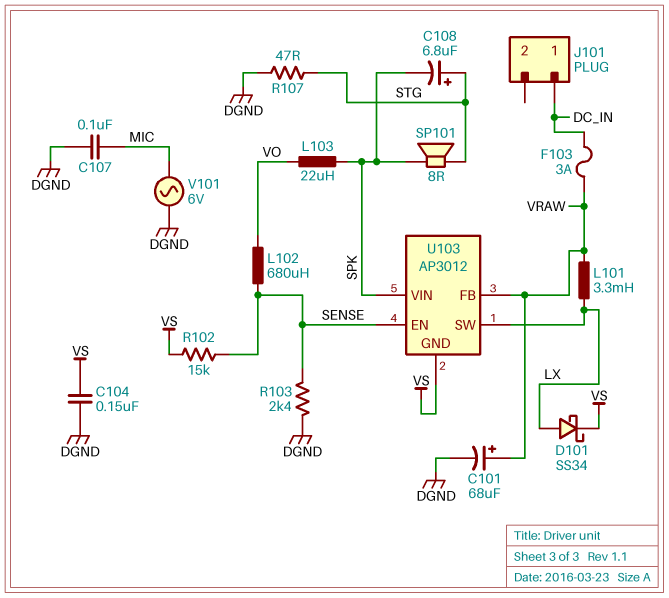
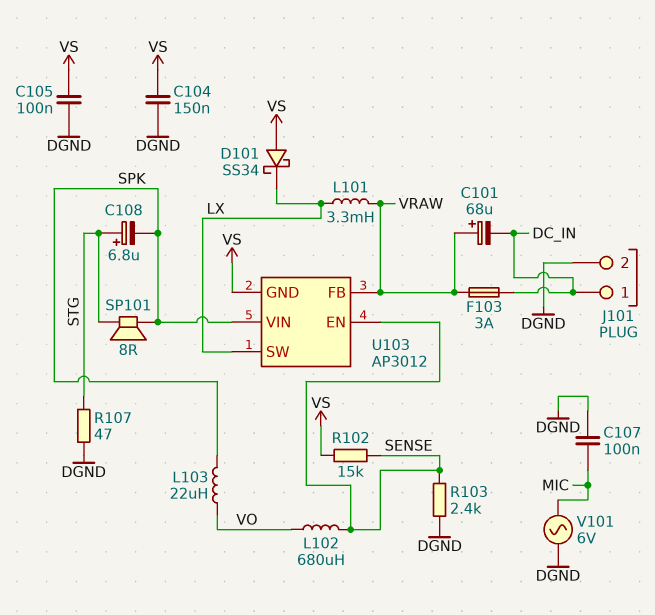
C101: 68uF (plus VRAW, minus DGND) -> 68uF (plus VRAW, minus DC_IN)
C105: none -> 100nF (DGND, VS)
D101: schottky SS34 (A LX, K VS) -> schottky SS34 (A VS, K LX)
J101 pin 2: none -> DGND

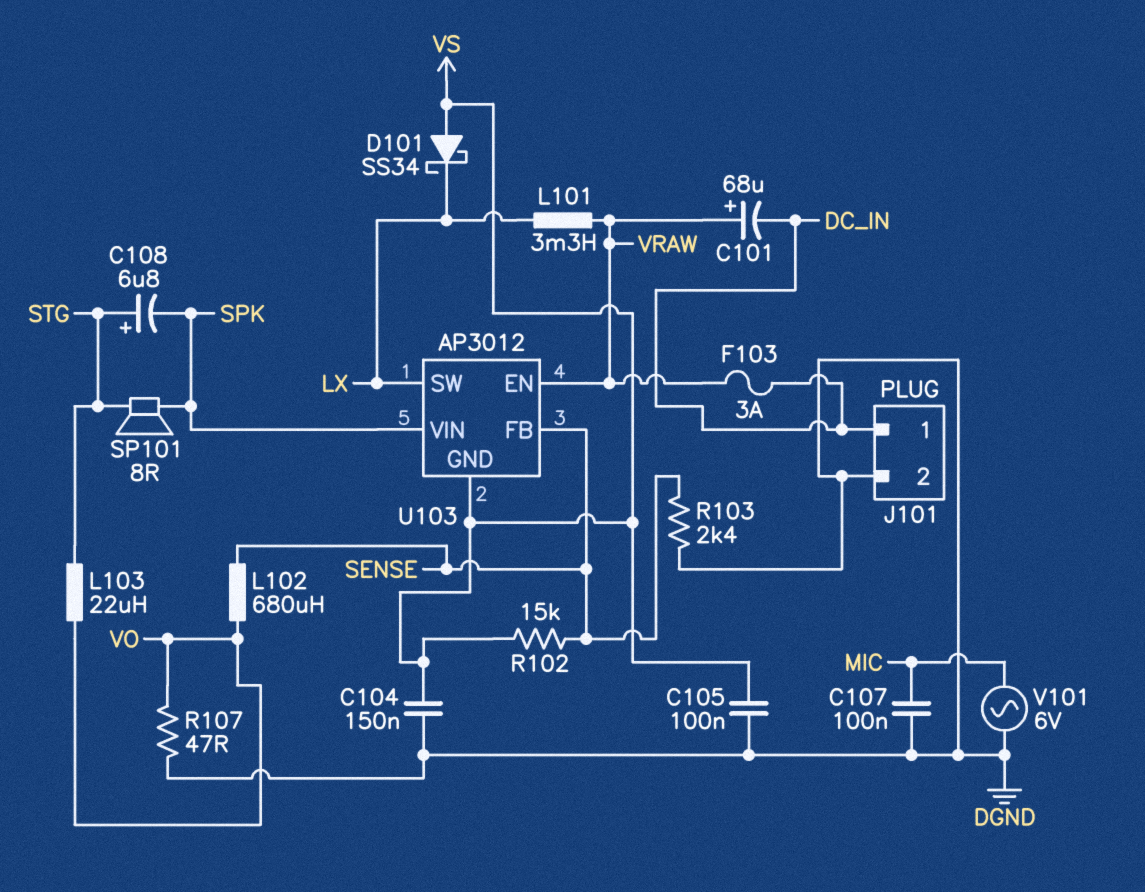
L103: 22uH (SPK, VO) -> 22uH (STG, VO)
R107: 47 (DGND, STG) -> 47 (DGND, VO)
U103 pin EN: SENSE -> VRAW
U103 pin FB: VRAW -> SENSE

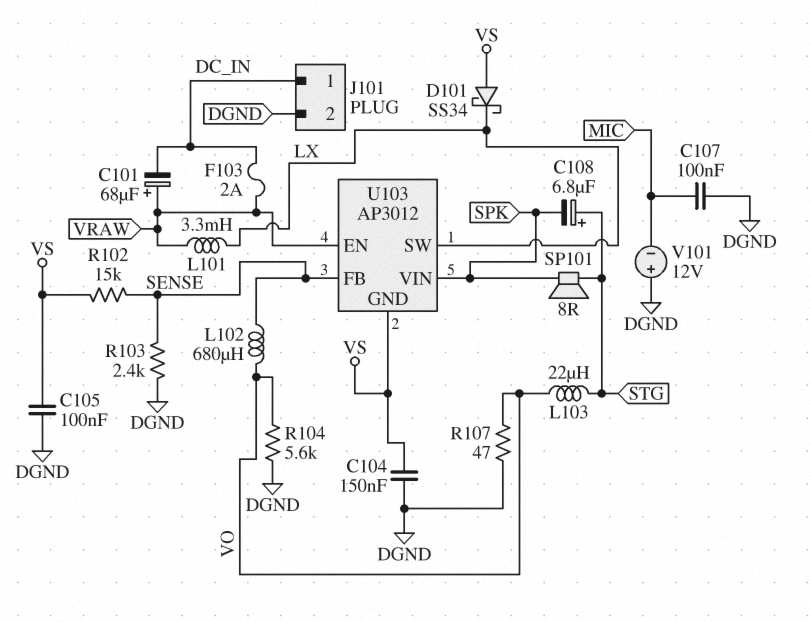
F103: 3A (DC_IN, VRAW) -> 2A (DC_IN, VRAW)
R104: none -> 5.6k (DGND, VO)
V101: AC 6V (DGND, MIC) -> 12V (plus DGND, minus MIC)

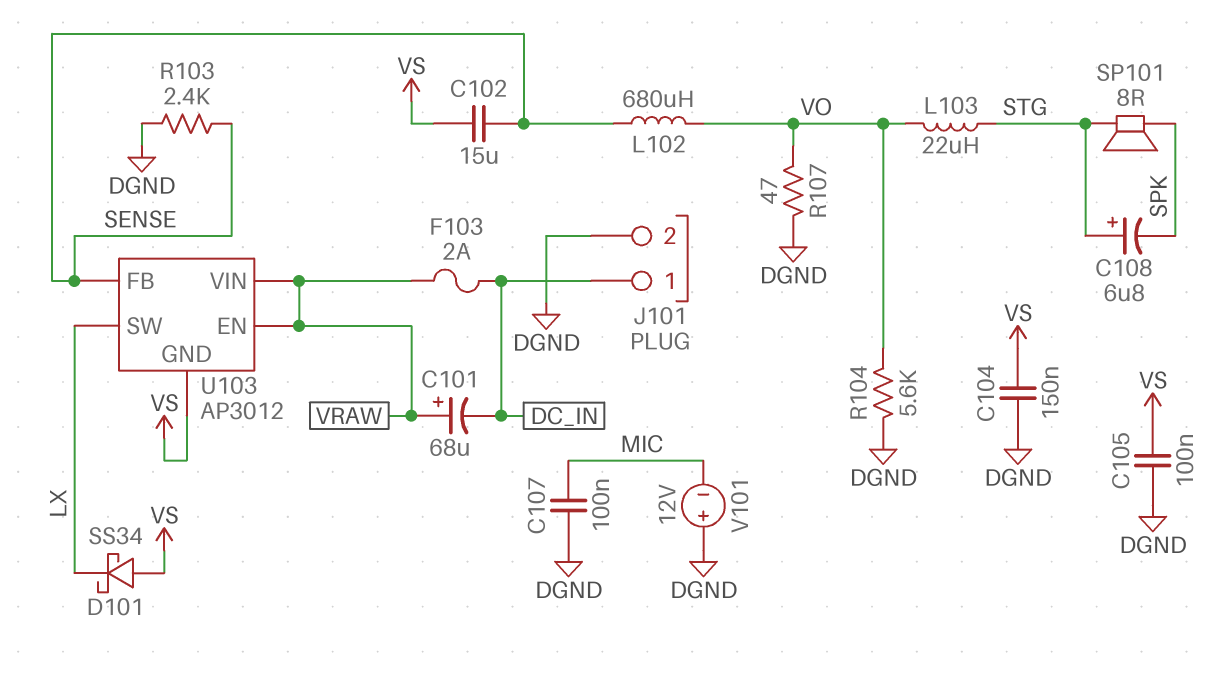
C102: none -> 15uF (SENSE, VS)
L101: 3.3mH (LX, VRAW) -> none
R102: 15k (SENSE, VS) -> none
U103 pin VIN: SPK -> VRAW

